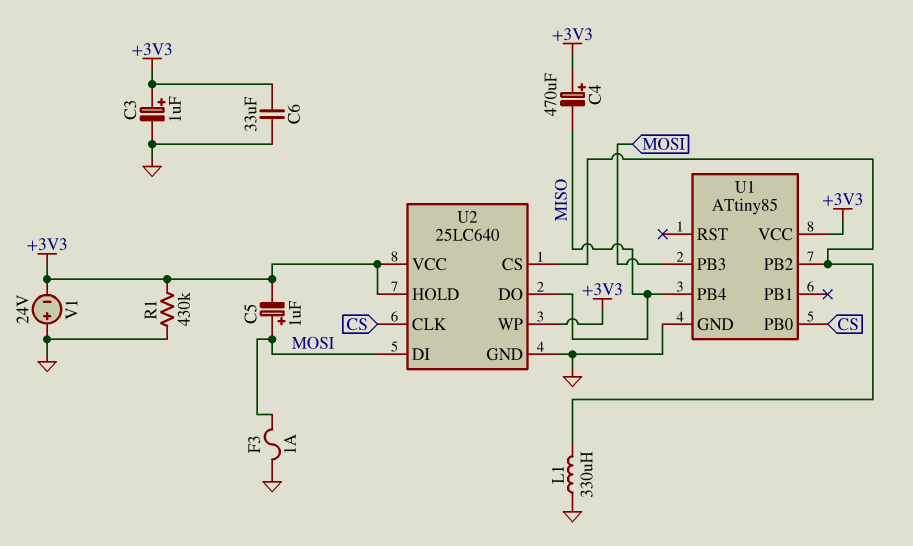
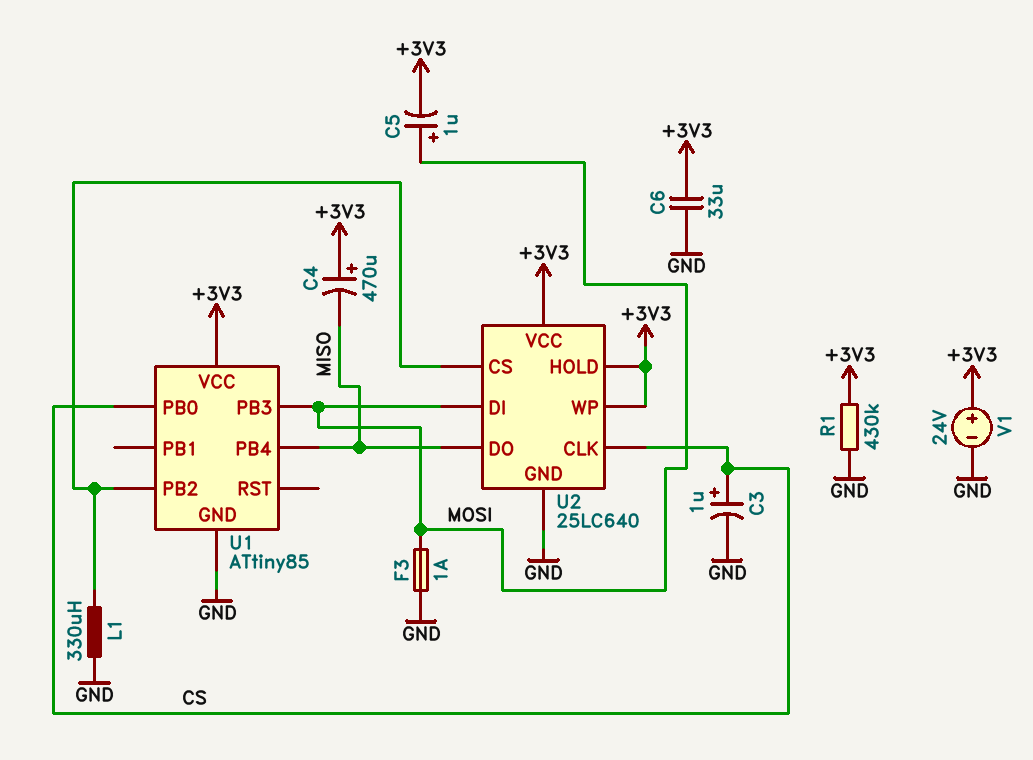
C3: 1uF (plus +3V3, minus GND) -> 1uF (plus CS, minus GND)
V1: 24V (plus GND, minus +3V3) -> 24V (plus +3V3, minus GND)

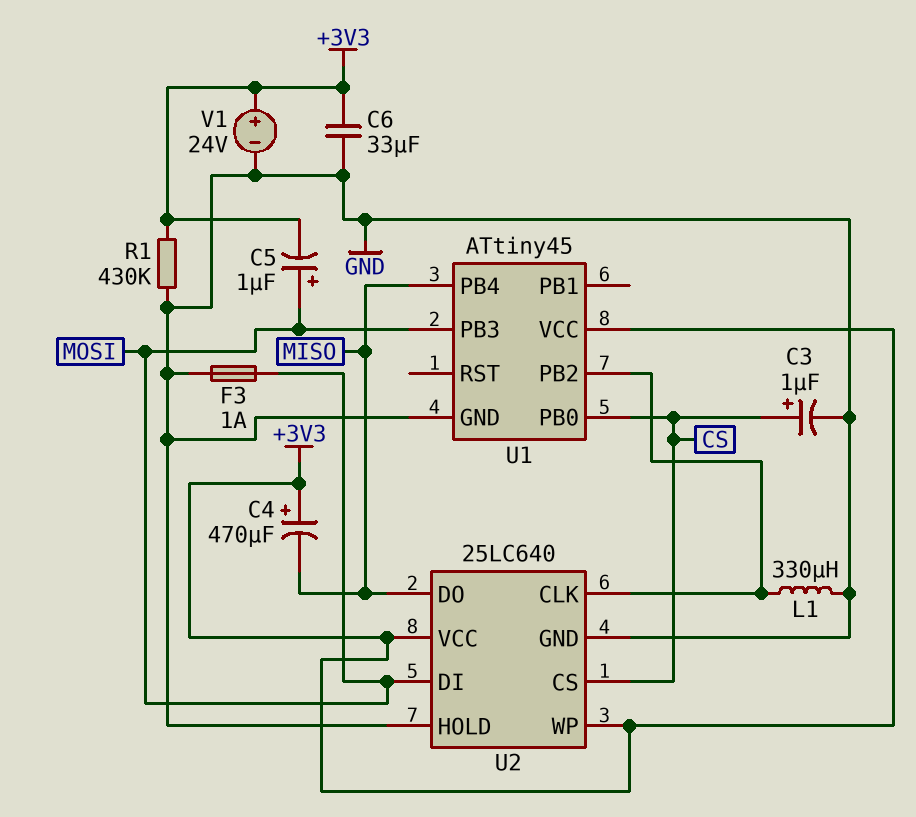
U1: ATtiny85 -> ATtiny45
U2 pin CLK: CS -> U1/PB2
U2 pin CS: U1/PB2 -> CS
U2 pin HOLD: +3V3 -> GND

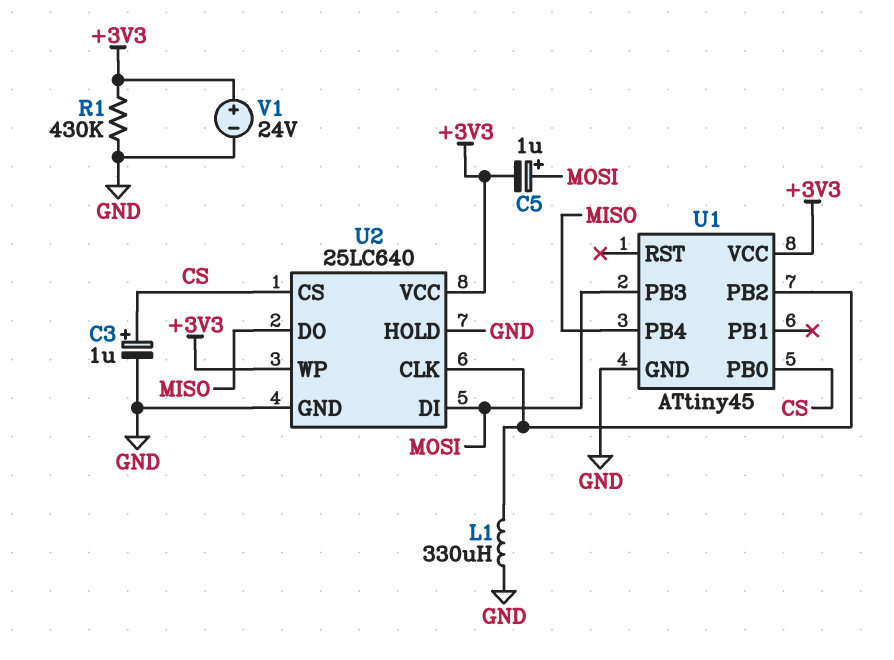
C4: 470uF (plus +3V3, minus MISO) -> none
C6: 33uF (+3V3, GND) -> none
F3: 1A (GND, MOSI) -> none

